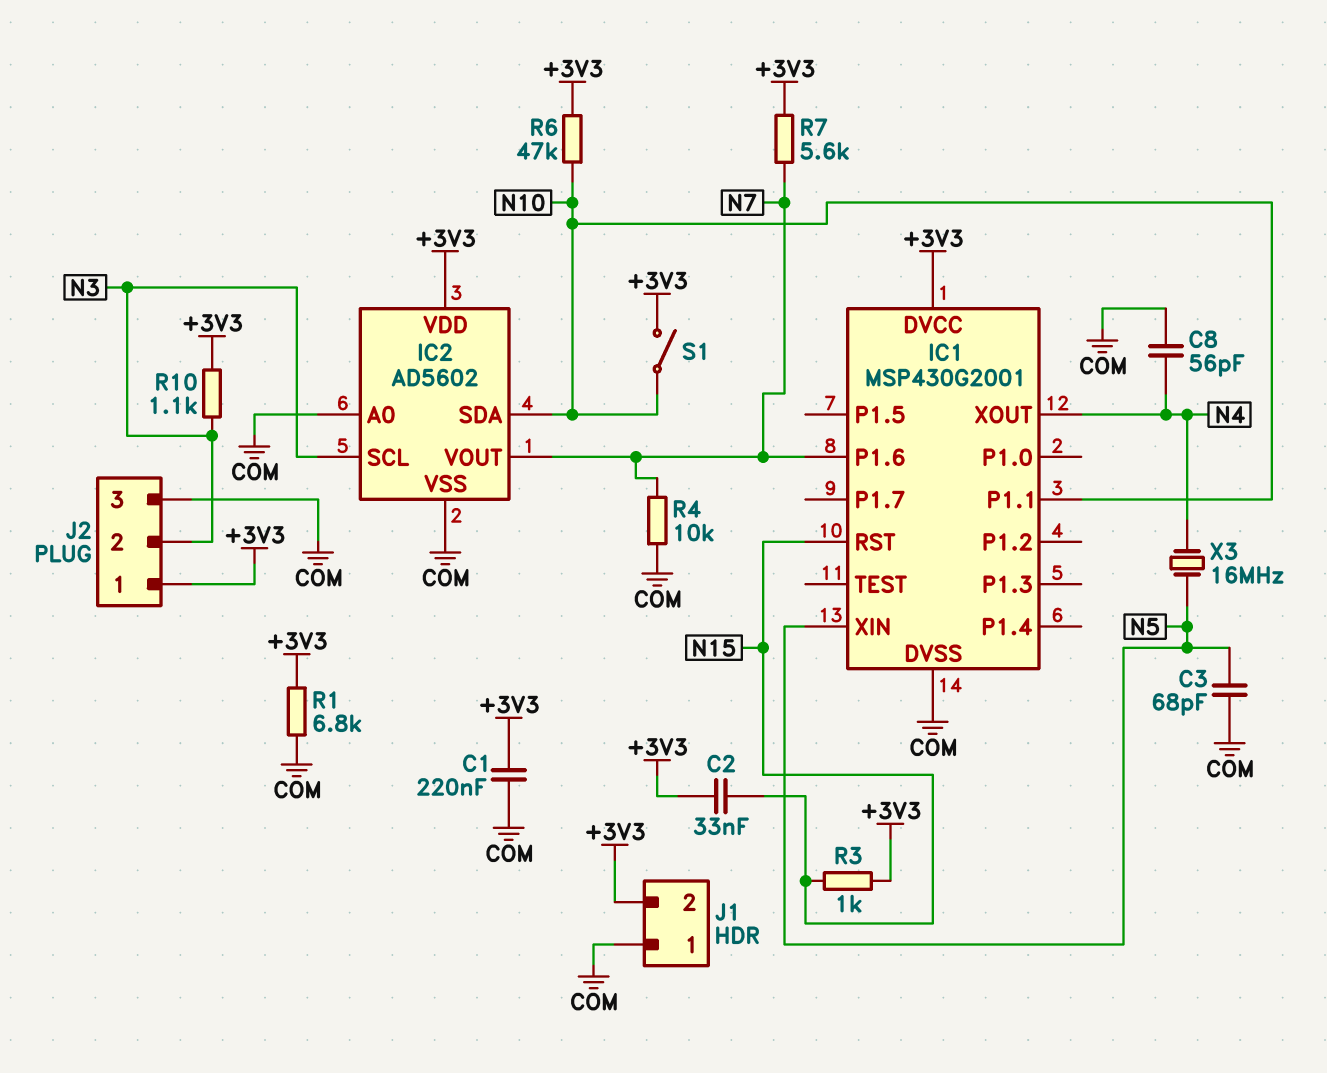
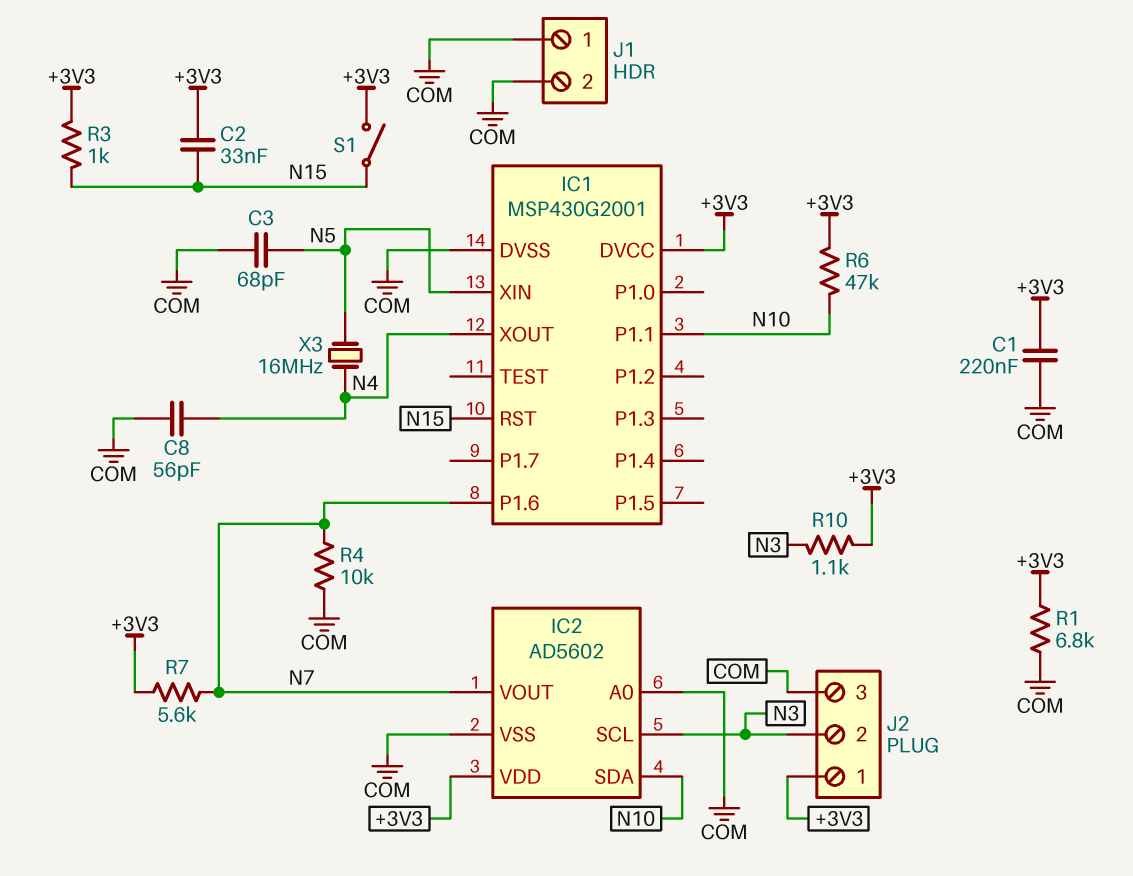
J1 pin 2: +3V3 -> COM
S1: switch (+3V3, N10) -> switch (+3V3, N15)

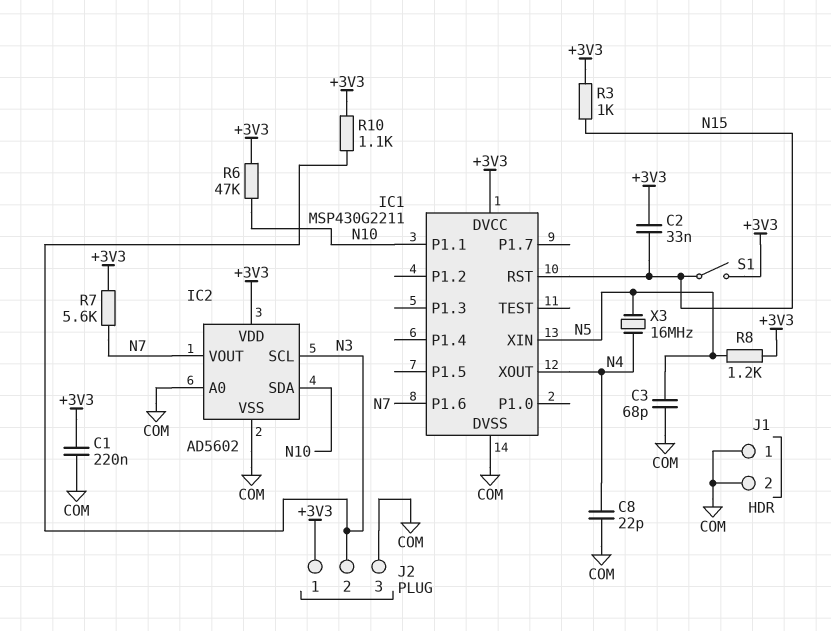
C8: 56pF (COM, N4) -> 22pF (COM, N4)
IC1: MSP430G2001 -> MSP430G2211
R1: 6.8k (+3V3, COM) -> none
R4: 10k (COM, N7) -> none
R8: none -> 1.2k (+3V3, N5)

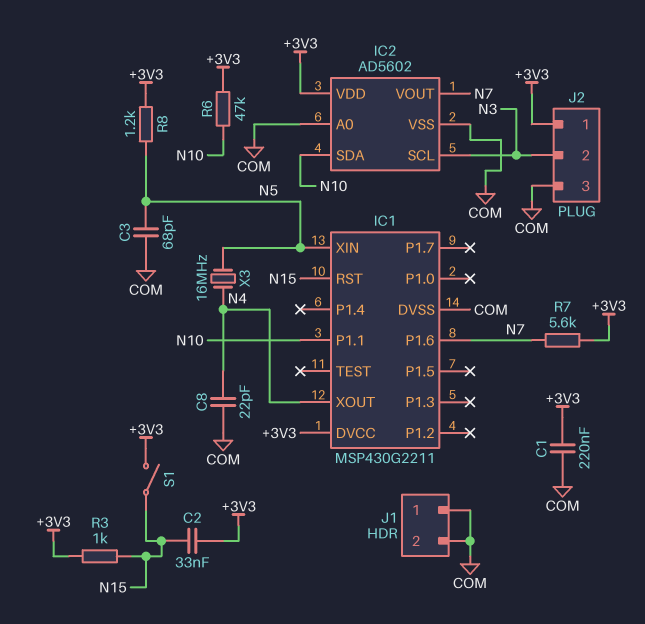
R10: 1.1k (+3V3, N3) -> none

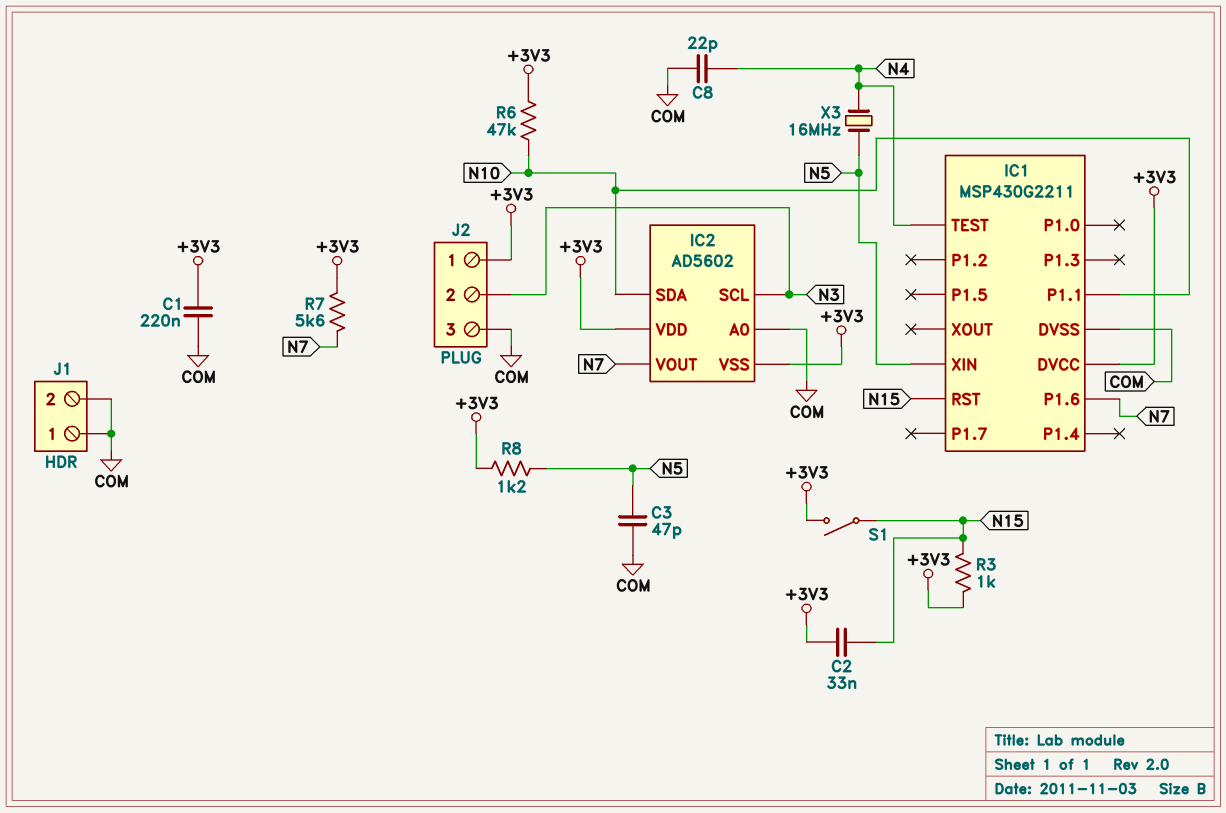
C3: 68pF (COM, N5) -> 47pF (COM, N5)
IC1 pin TEST: none -> N4
IC1 pin XOUT: N4 -> none
IC2 pin VSS: COM -> +3V3

